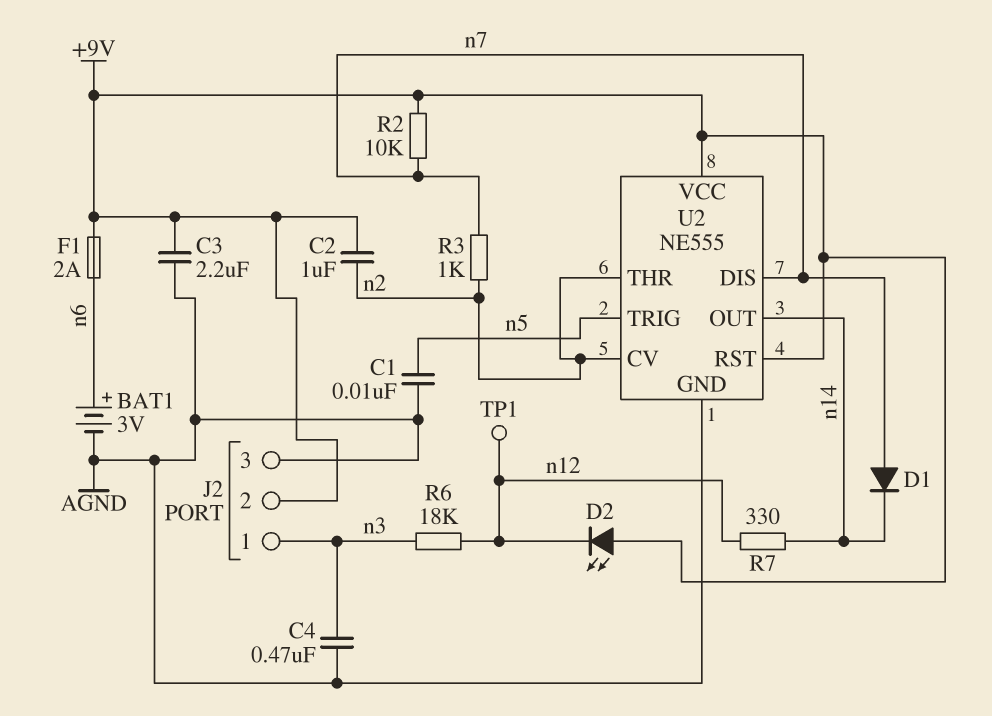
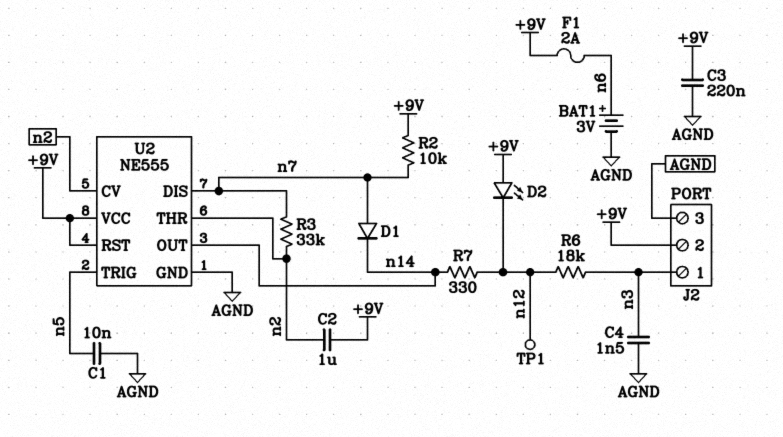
C3: 2.2uF (+9V, AGND) -> 220nF (+9V, AGND)
C4: 470nF (AGND, n3) -> 1.5nF (AGND, n3)
R3: 1k (n2, n7) -> 33k (n2, n7)

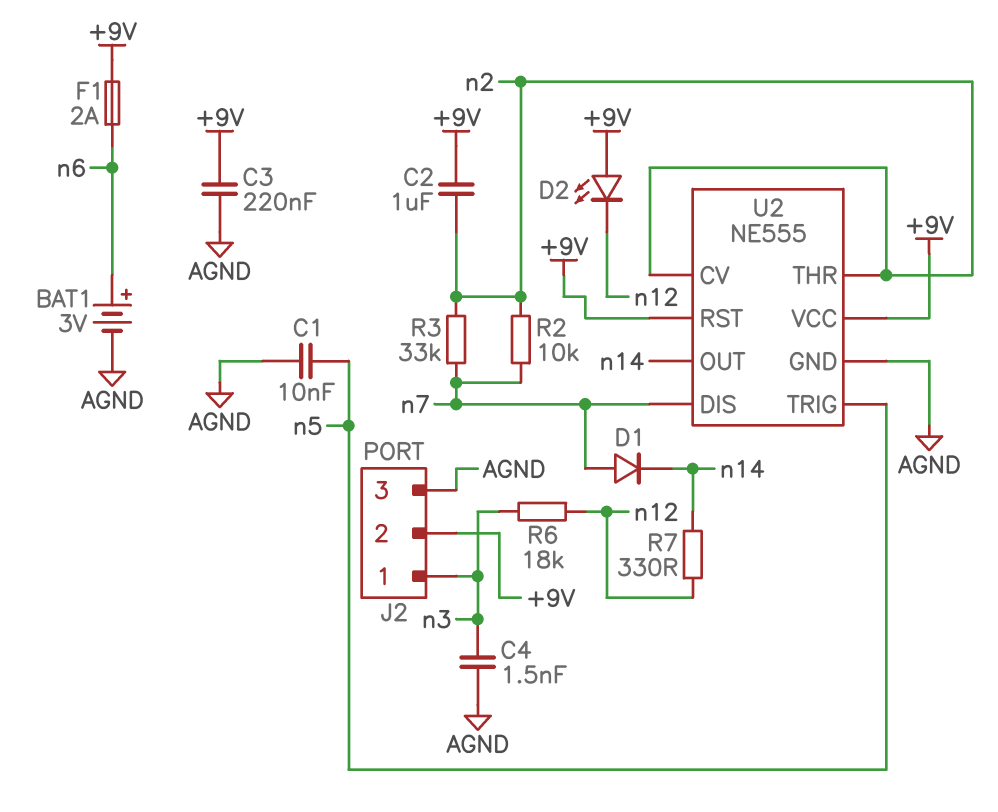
R2: 10k (+9V, n7) -> 10k (n2, n7)
TP1: test point (n12) -> none

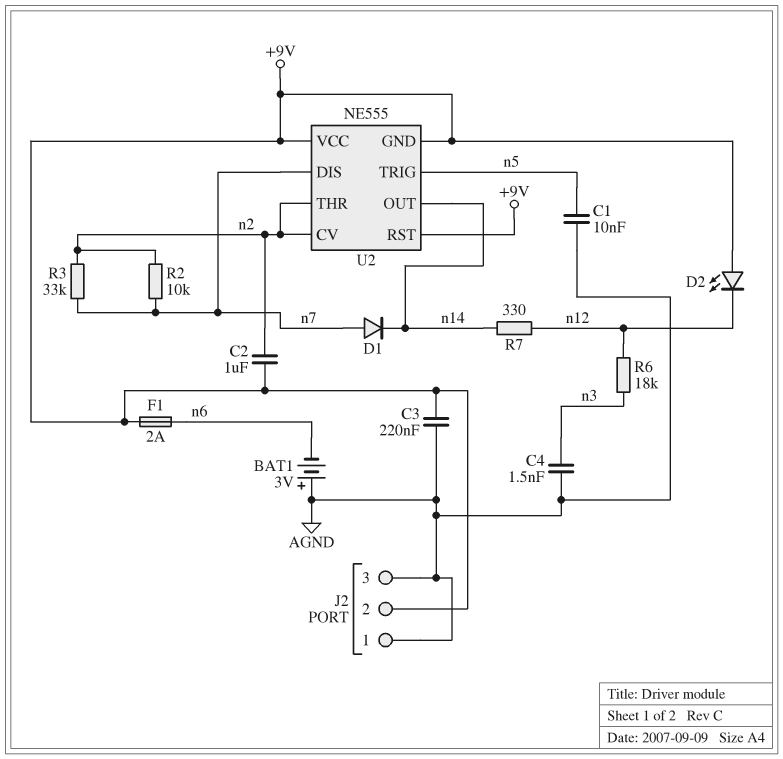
BAT1: 3V (plus n6, minus AGND) -> 3V (plus AGND, minus n6)
J2 pin 1: n3 -> AGND
U2 pin GND: AGND -> +9V

